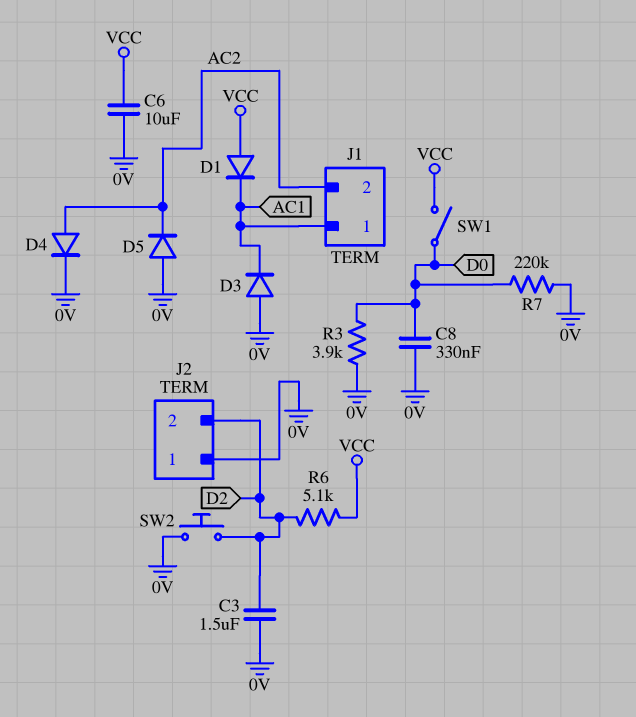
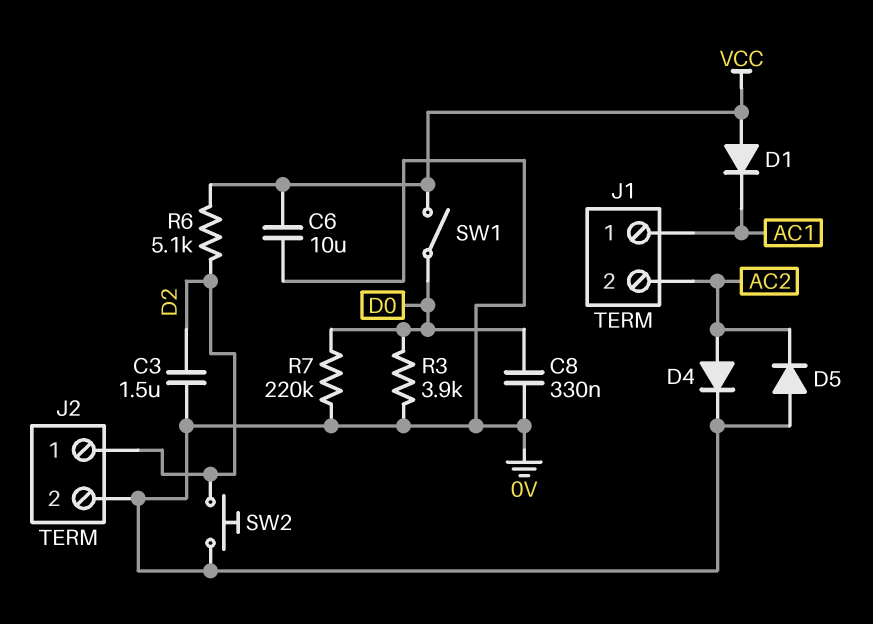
D3: diode (A 0V, K AC1) -> none
J2 pin 1: 0V -> D2
J2 pin 2: D2 -> 0V

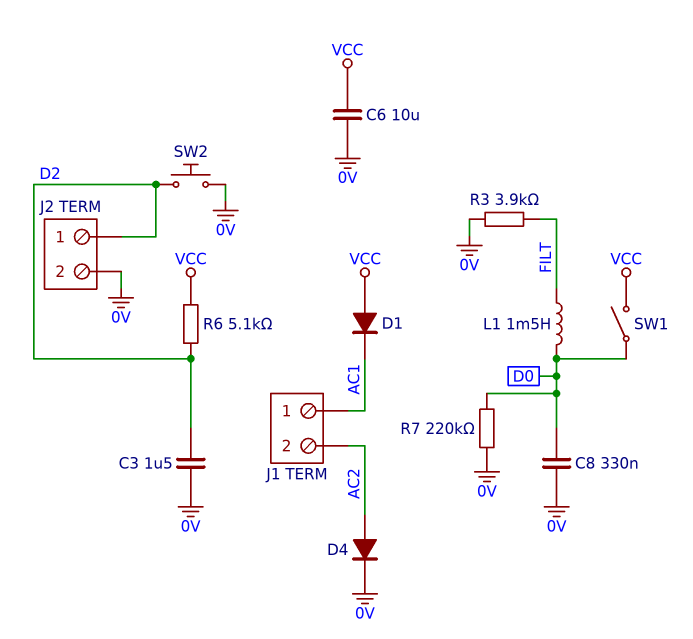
D5: diode (A 0V, K AC2) -> none
L1: none -> 1.5mH (D0, FILT)
R3: 3.9k (0V, D0) -> 3.9k (0V, FILT)

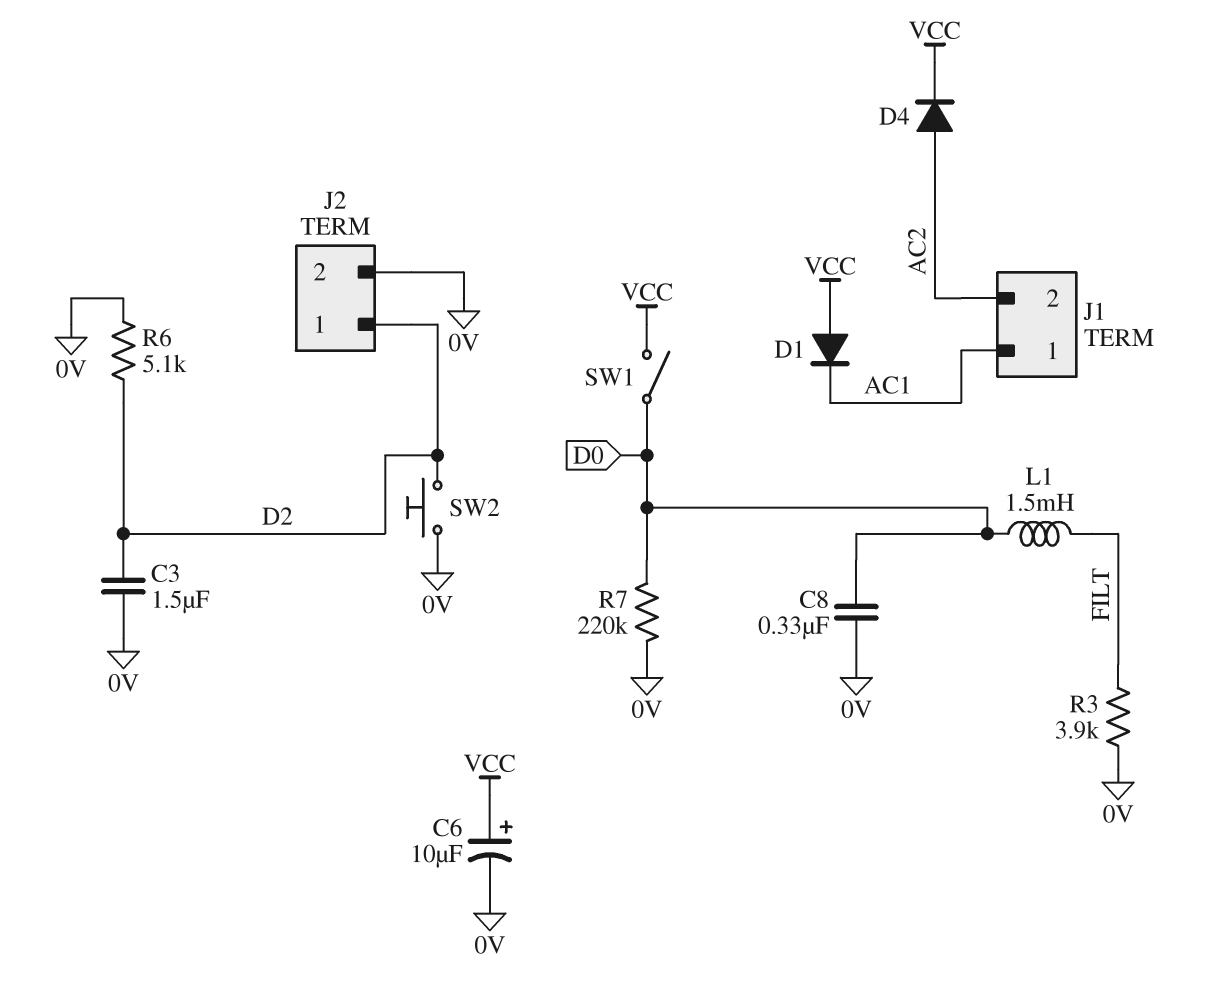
C6: 10uF (0V, VCC) -> 10uF (plus VCC, minus 0V)
D4: diode (A AC2, K 0V) -> diode (A AC2, K VCC)
R6: 5.1k (D2, VCC) -> 5.1k (0V, D2)

